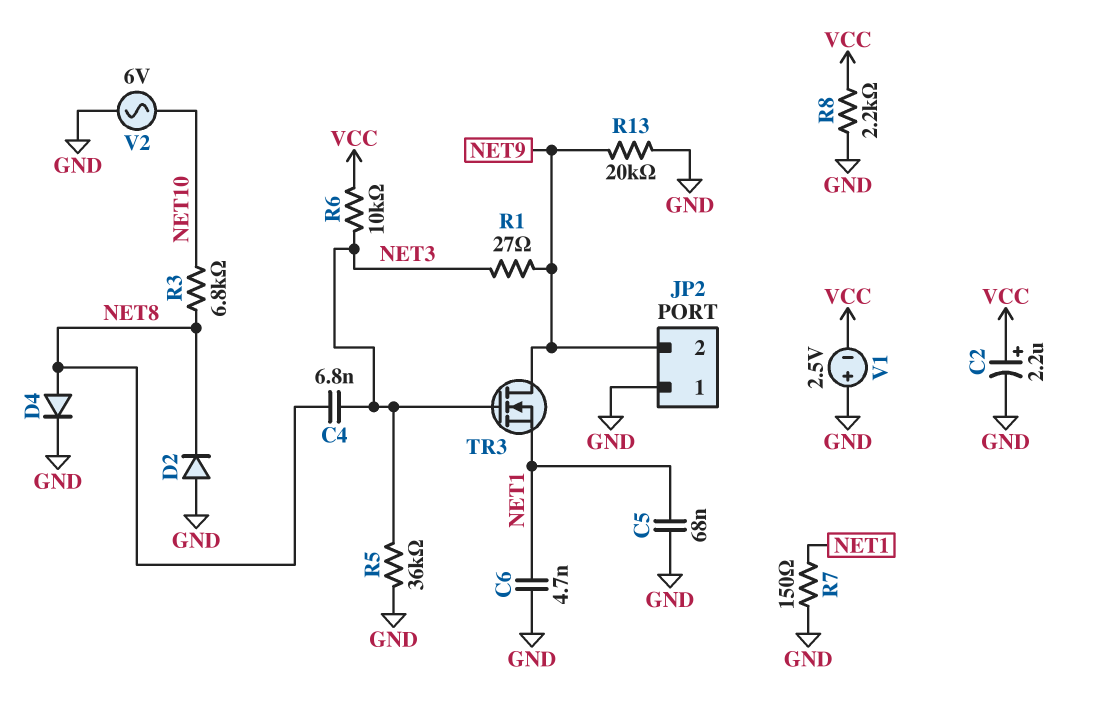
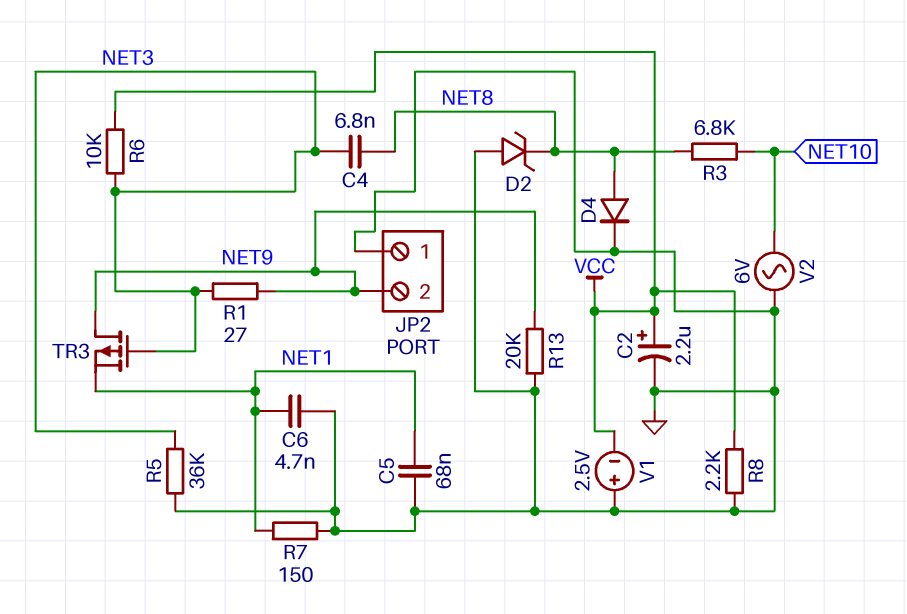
D2: diode (A GND, K NET8) -> zener (A GND, K NET8)
TR3: NMOS (G NET3, D NET9, S NET1) -> PMOS (G NET3, D NET9, S NET1)

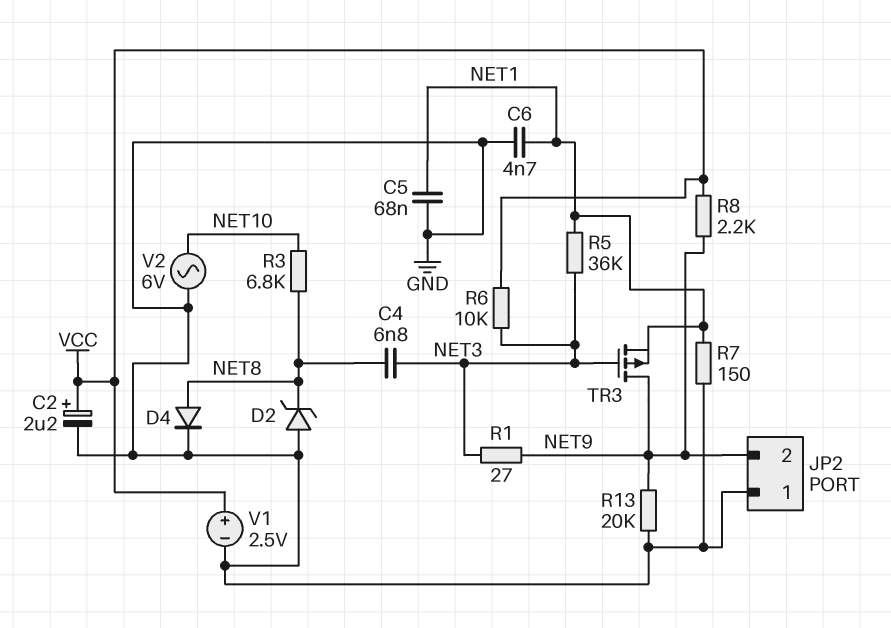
R5: 36k (GND, NET3) -> 36k (NET1, NET3)
R8: 2.2k (GND, VCC) -> 2.2k (NET9, VCC)
V1: 2.5V (plus GND, minus VCC) -> 2.5V (plus VCC, minus GND)

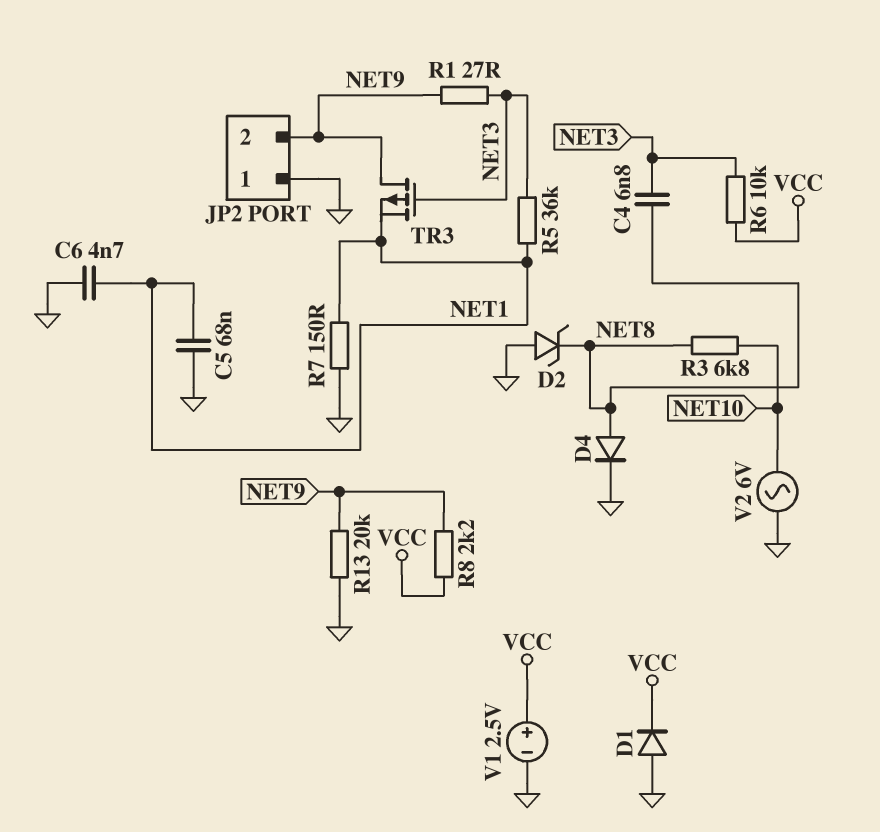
C2: 2.2uF (plus VCC, minus GND) -> none
D1: none -> diode (A GND, K VCC)

